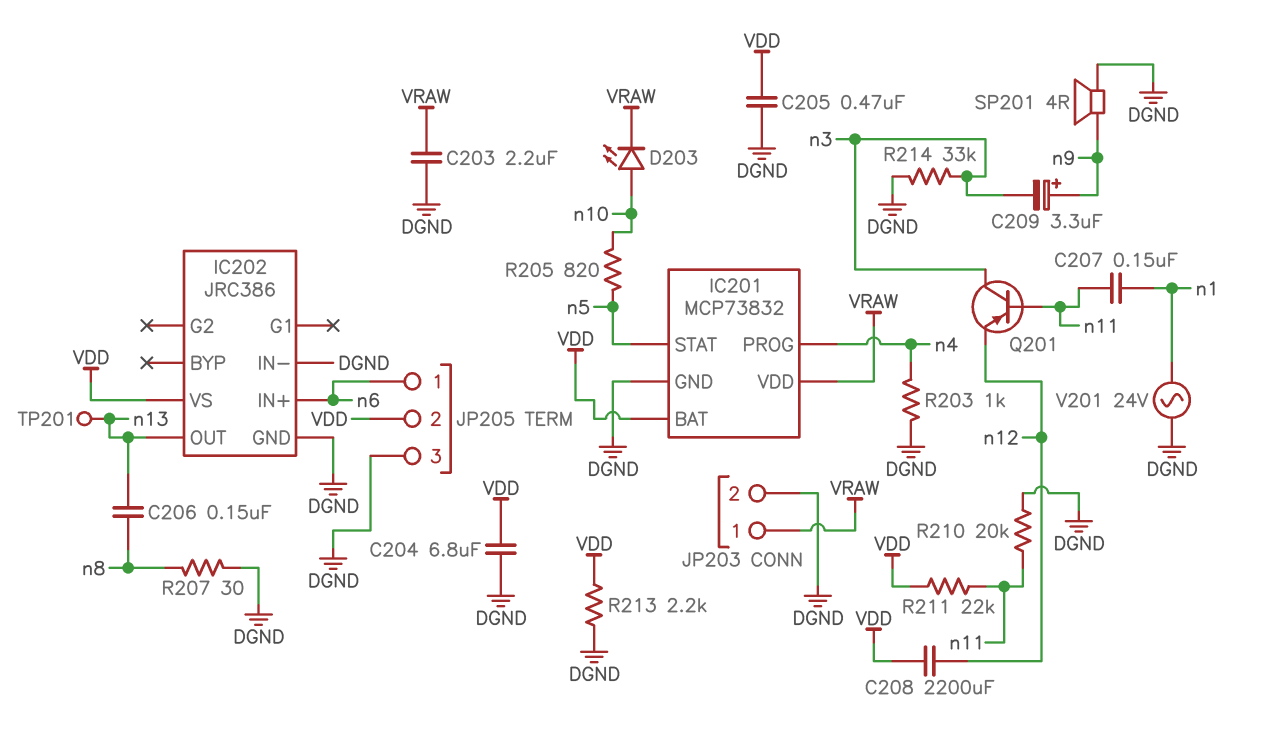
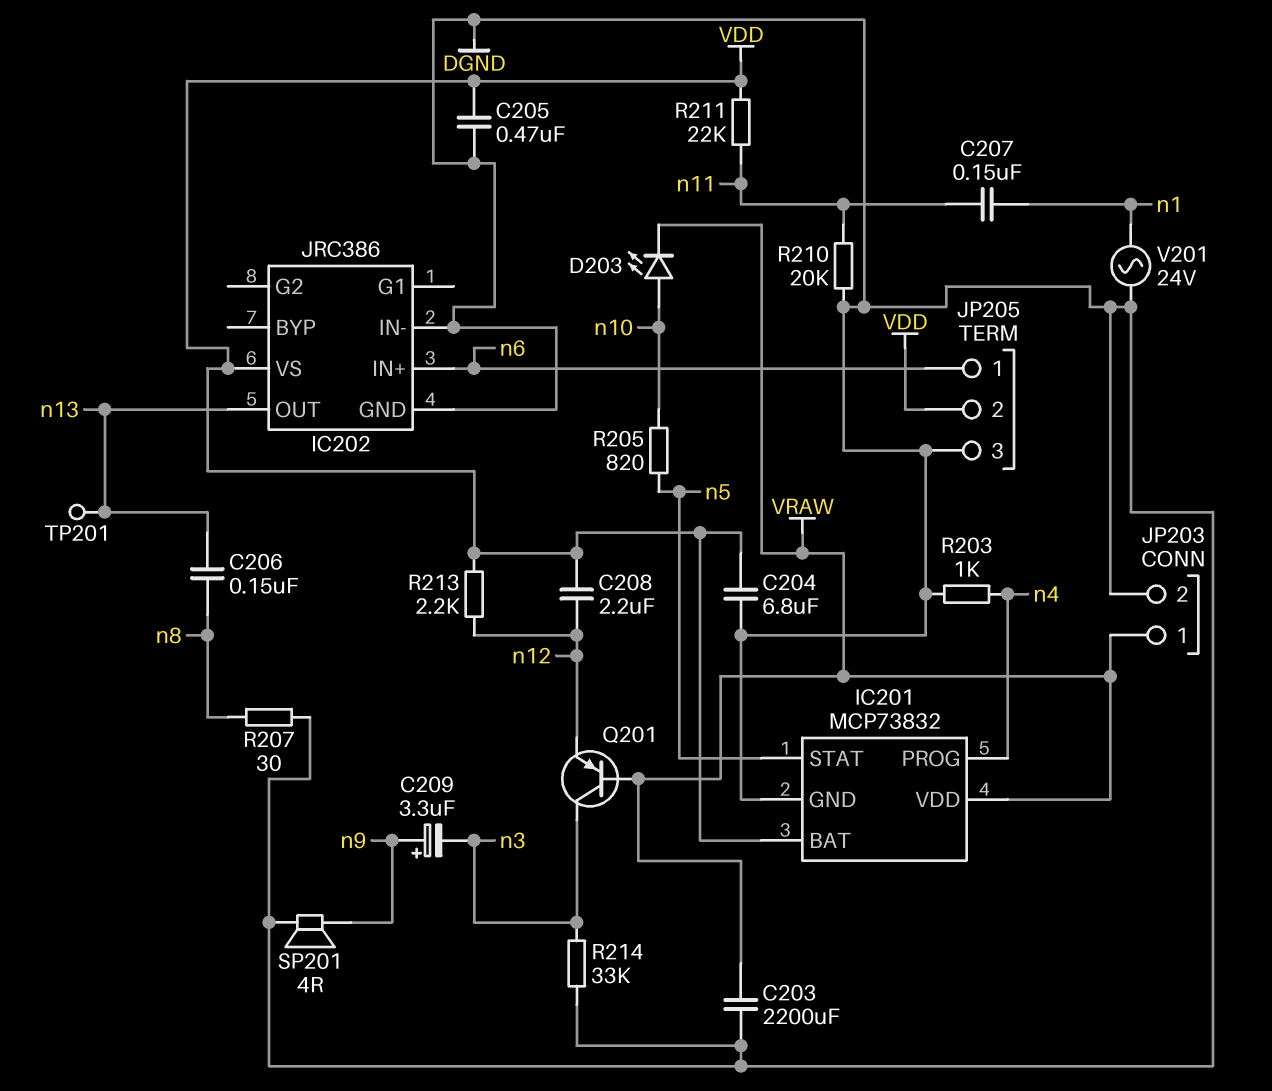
C203: 2.2uF (DGND, VRAW) -> 2200uF (DGND, VRAW)
C208: 2200uF (VDD, n12) -> 2.2uF (VDD, n12)
Q201: PNP (B n11, C n3, E n12) -> PNP (B VRAW, C n3, E n12)
R213: 2.2k (DGND, VDD) -> 2.2k (VDD, n12)

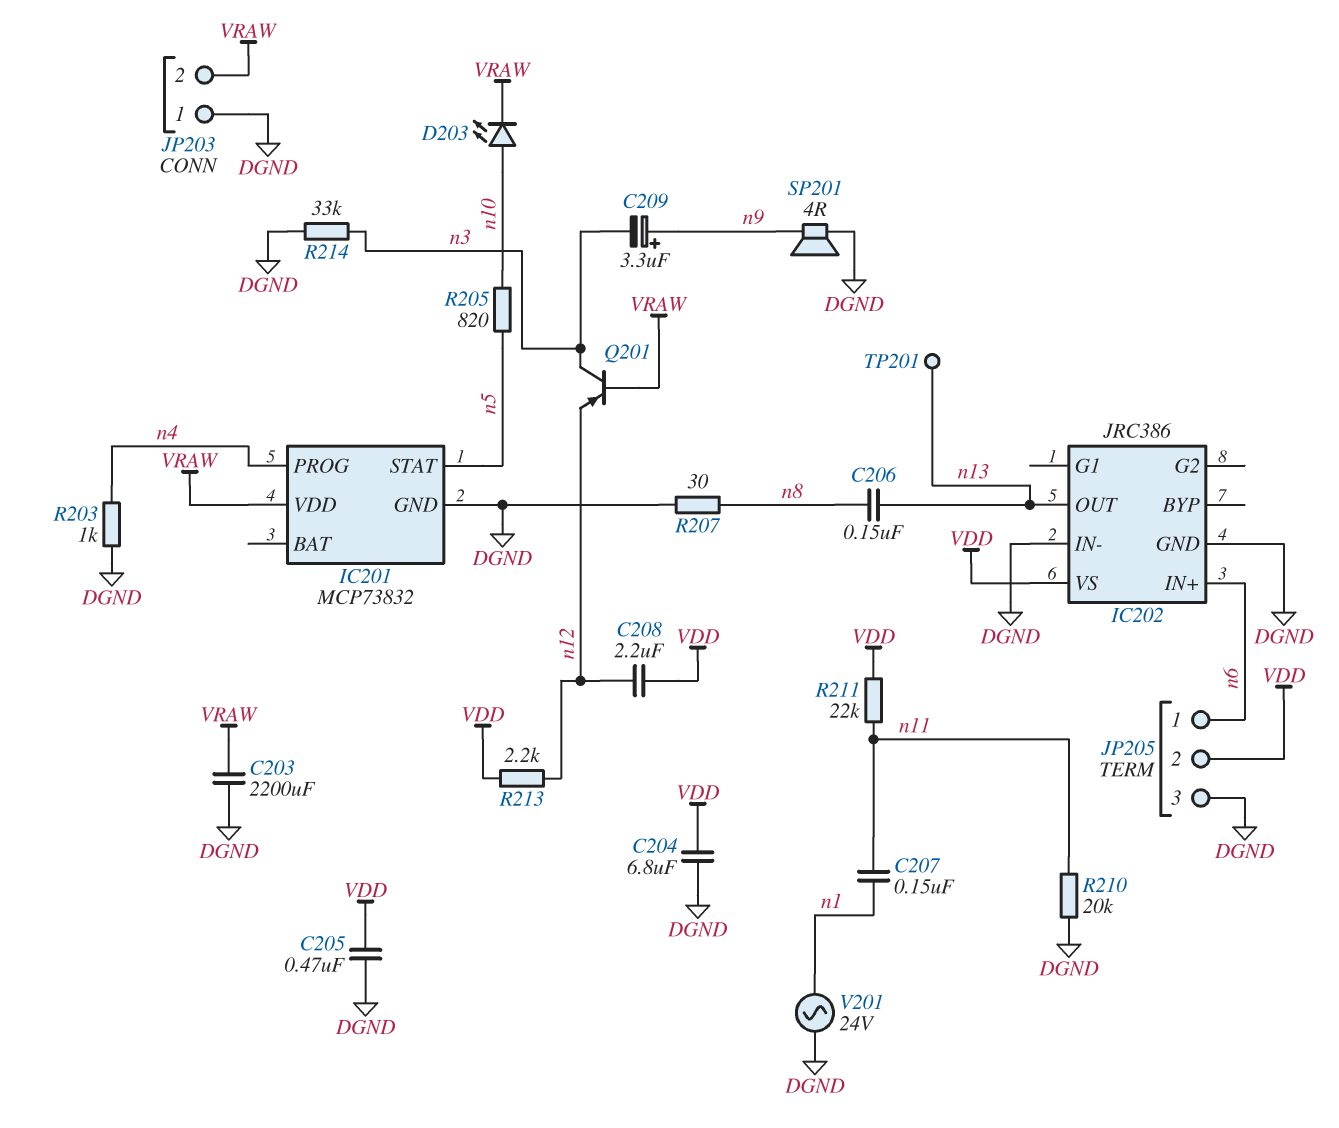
IC201 pin BAT: VDD -> none
JP203 pin 1: VRAW -> DGND
JP203 pin 2: DGND -> VRAW

